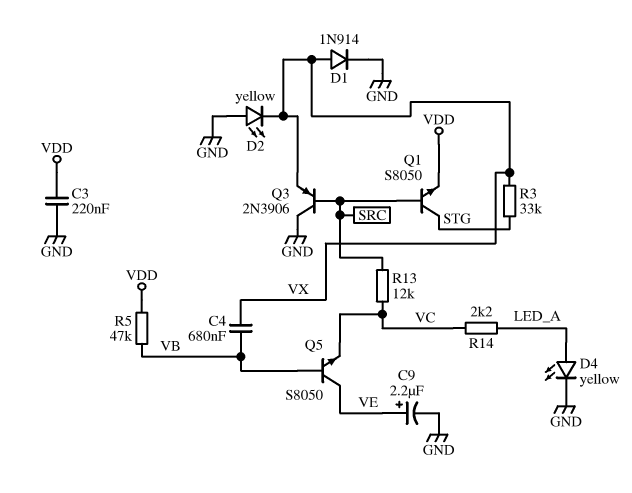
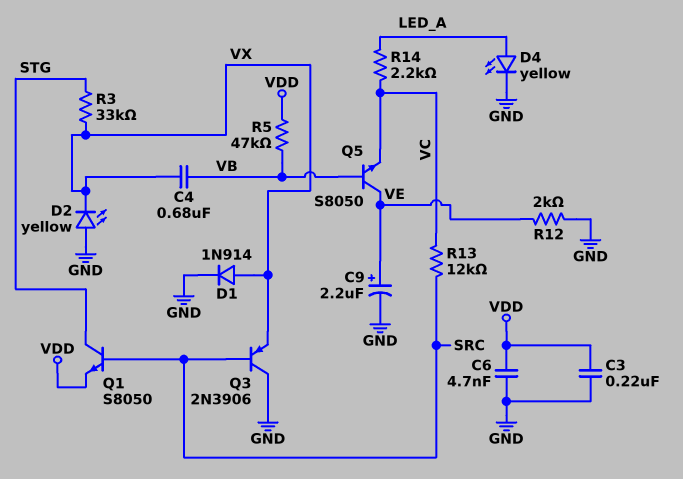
C6: none -> 4.7nF (GND, VDD)
R12: none -> 2k (GND, VE)

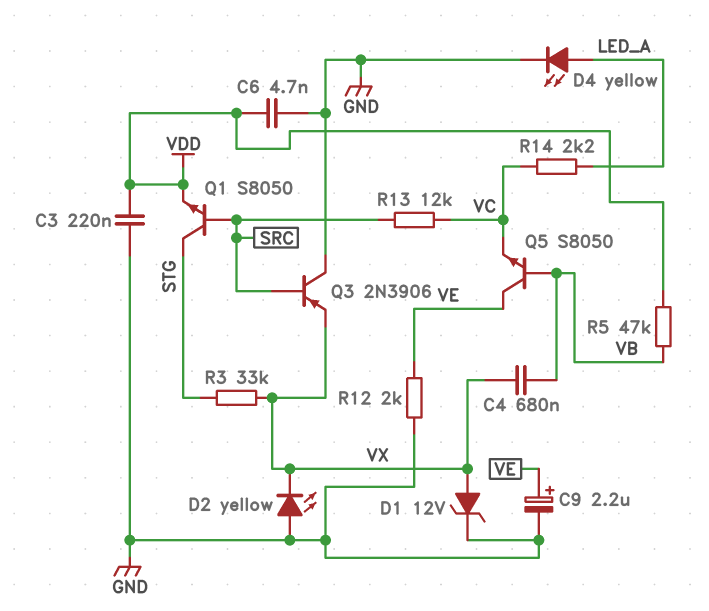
D1: diode 1N914 (A VX, K GND) -> zener 12V (A VX, K GND)

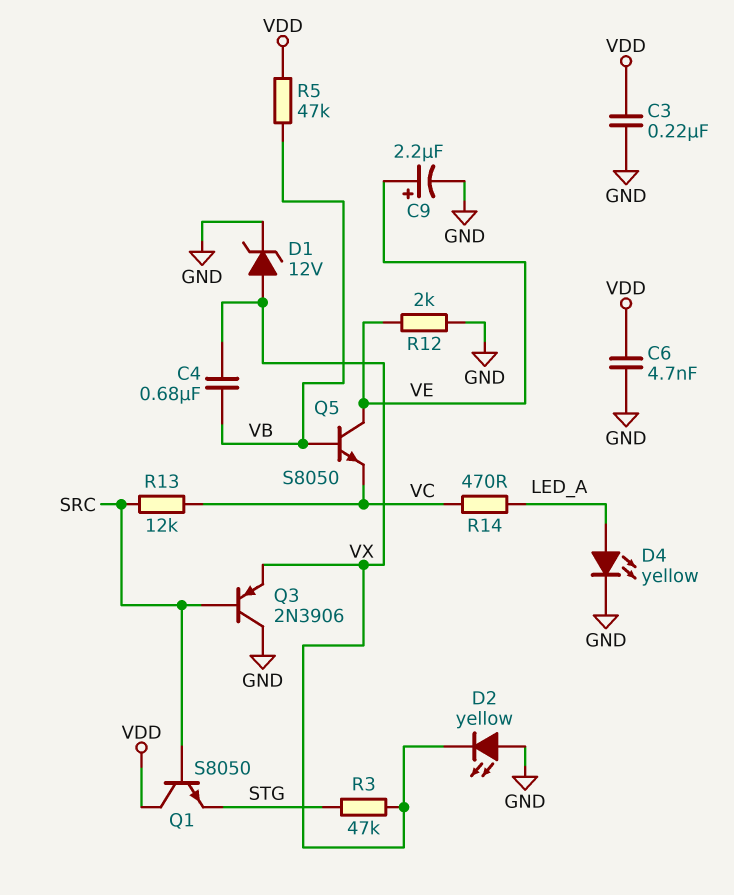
Q1: NPN S8050 (B SRC, C STG, E VDD) -> NPN S8050 (B SRC, C VDD, E STG)
R3: 33k (STG, VX) -> 47k (STG, VX)
R14: 2.2k (LED_A, VC) -> 470 (LED_A, VC)

